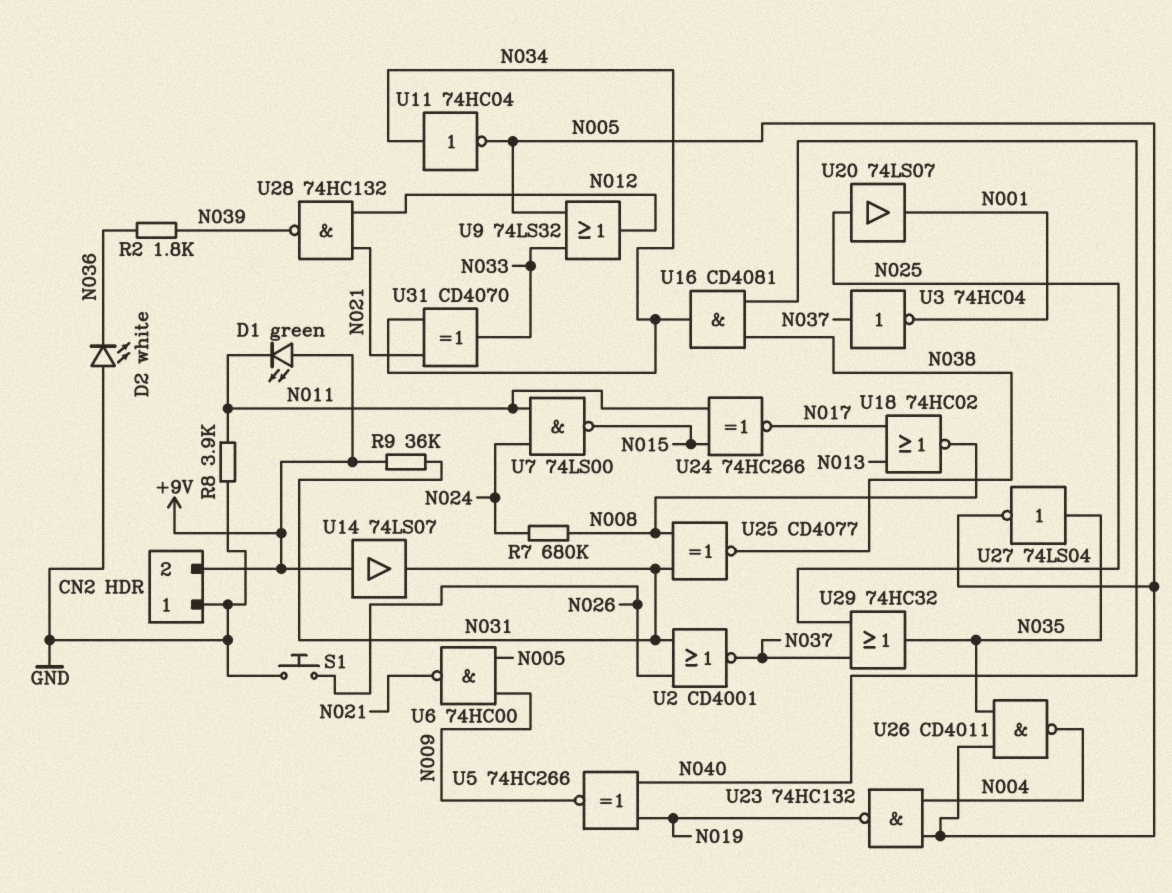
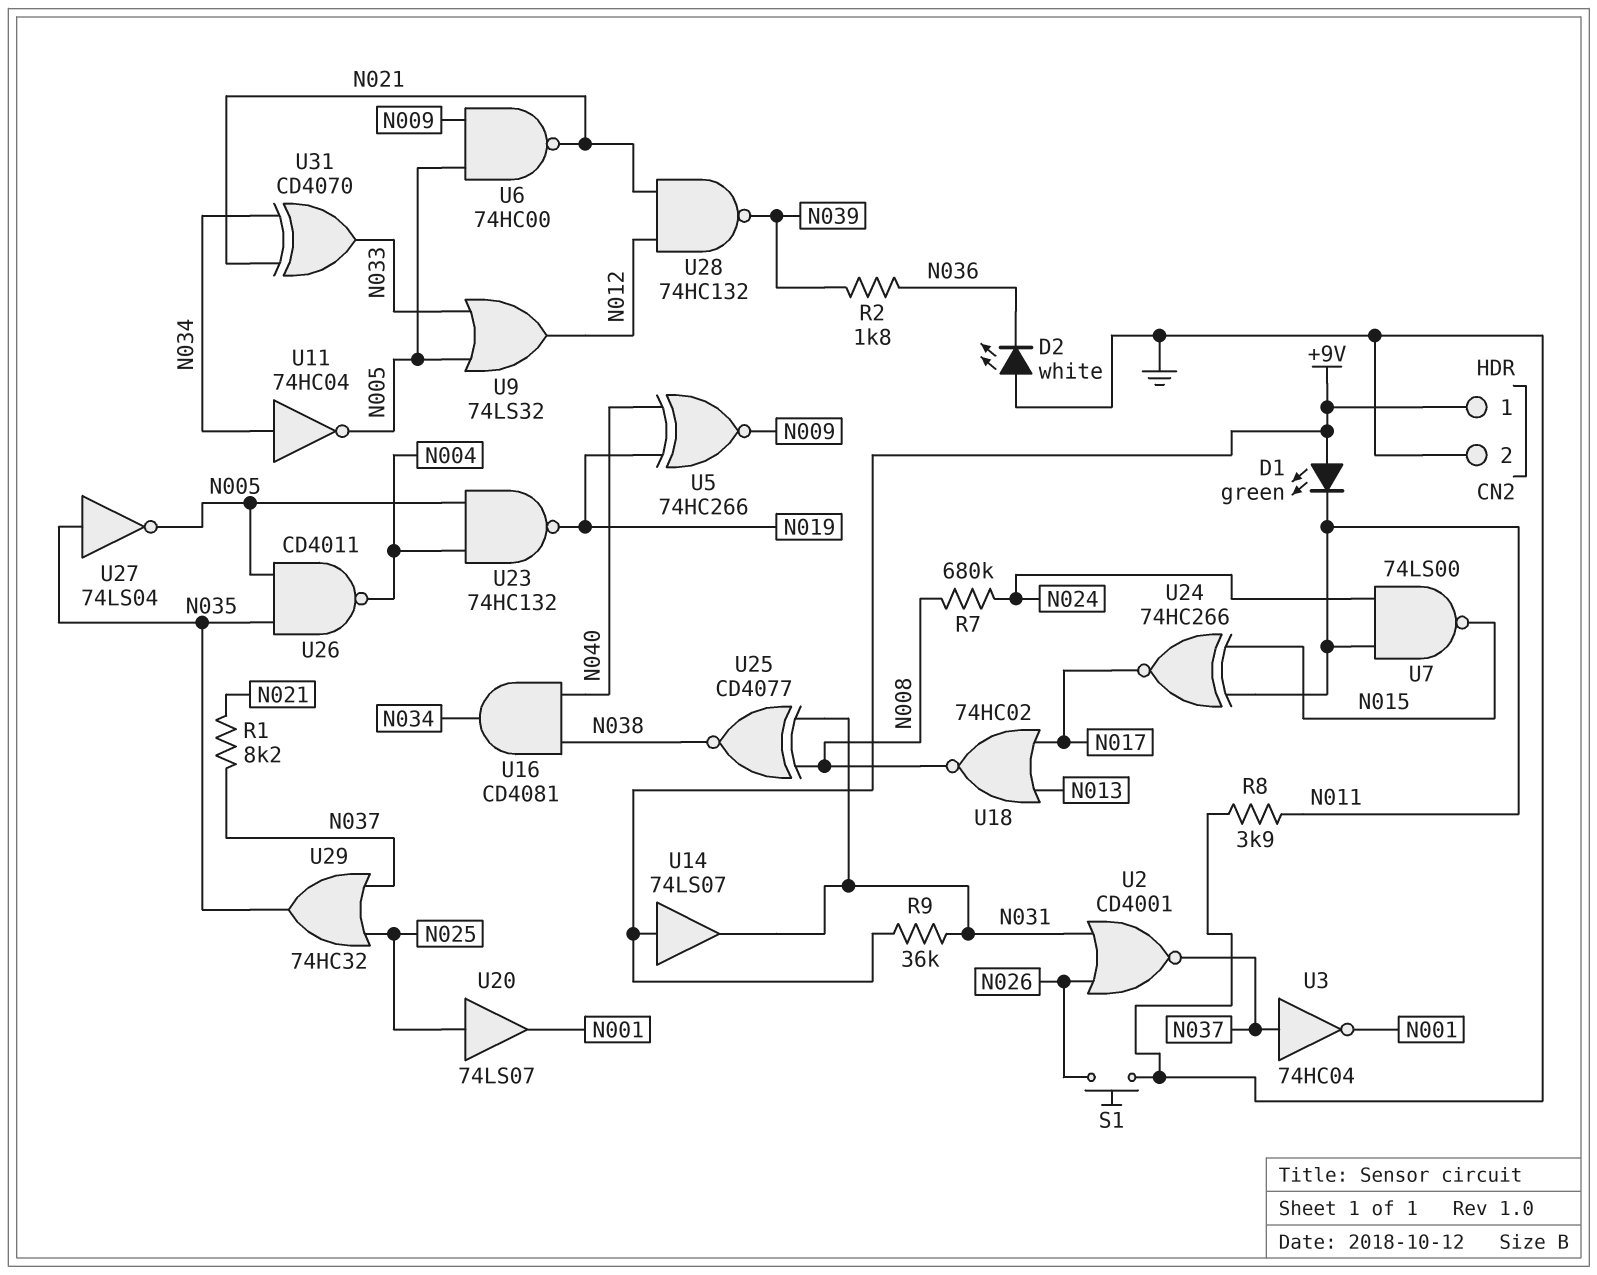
CN2 pin 1: GND -> +9V
CN2 pin 2: +9V -> GND
R1: none -> 8.2k (N021, N037)

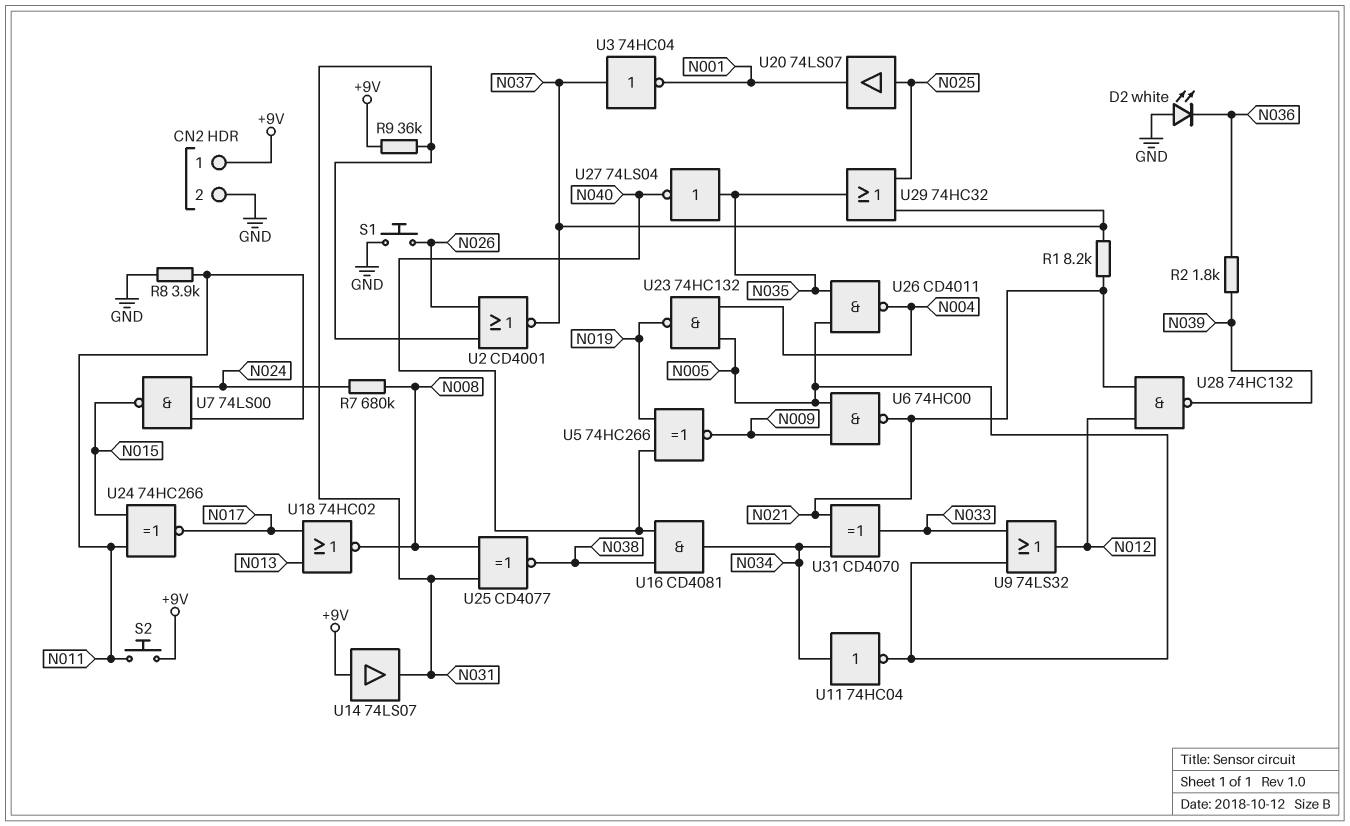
D1: LED green (A +9V, K N011) -> none
S2: none -> button (+9V, N011)
U27: NOT 74LS04 (in N035, out N005) -> NOT 74LS04 (in N035, out N040)

